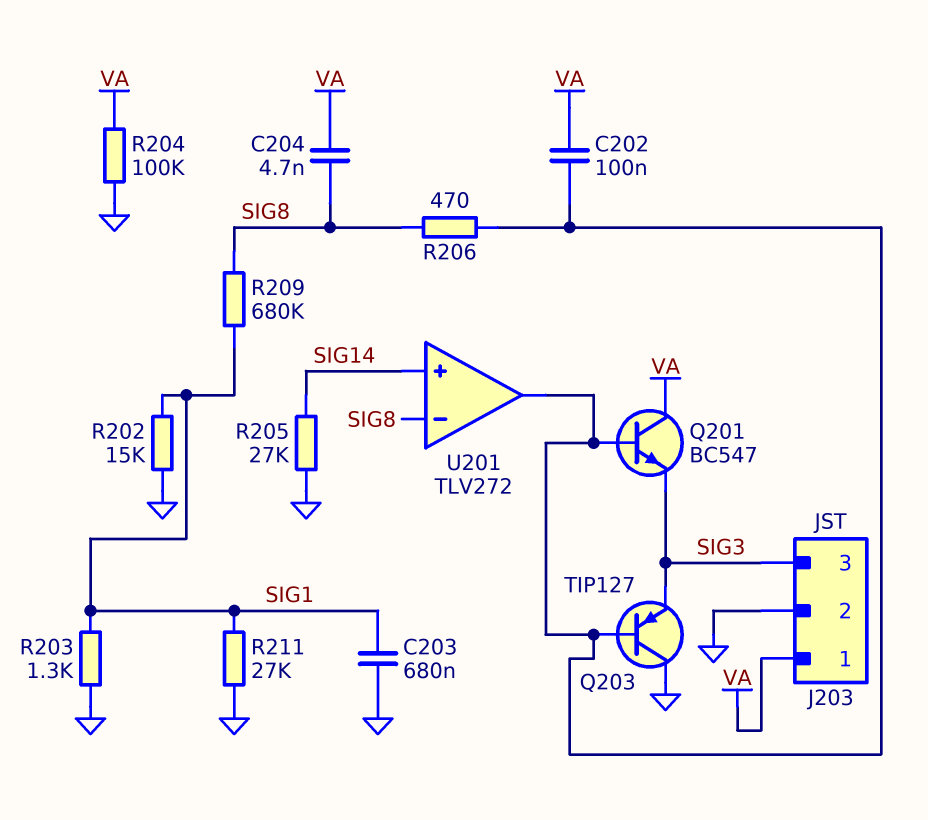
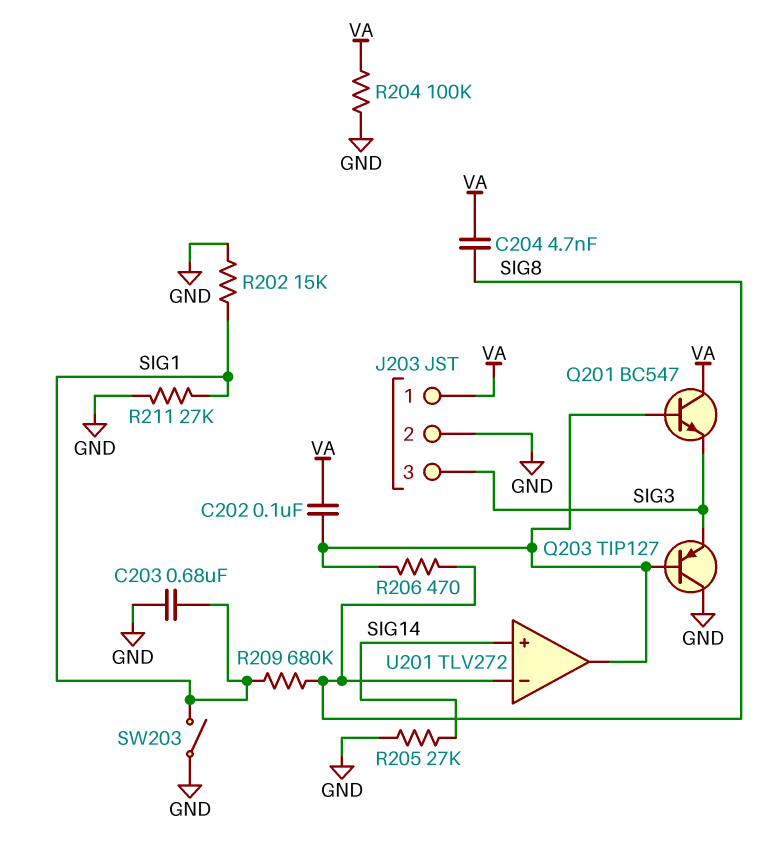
R203: 1.3k (GND, SIG1) -> none
SW203: none -> switch (GND, SIG1)

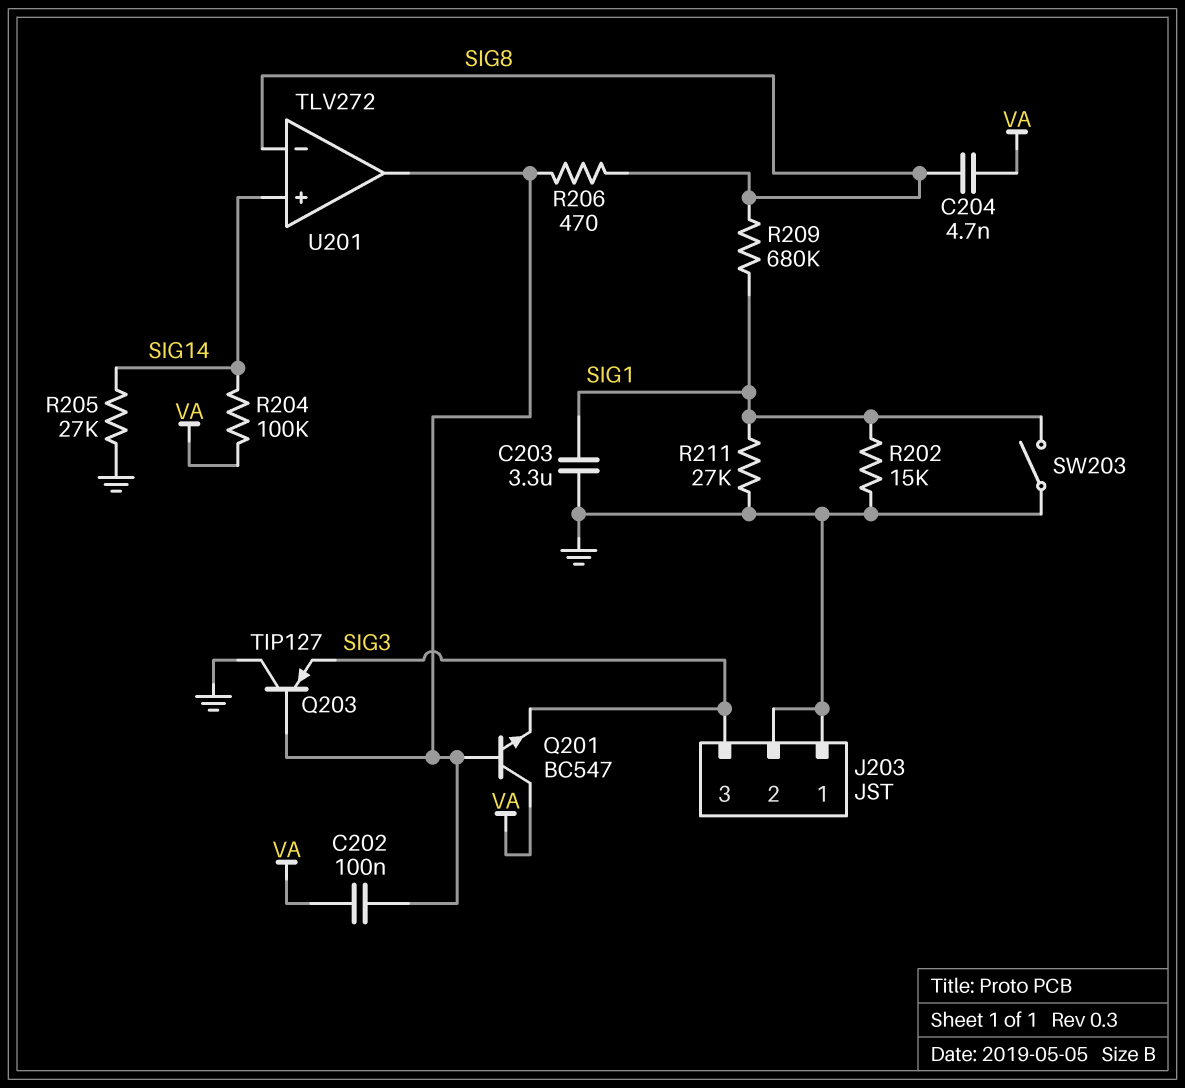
C203: 680nF (GND, SIG1) -> 3.3uF (GND, SIG1)
J203 pin 1: VA -> GND
R204: 100k (GND, VA) -> 100k (SIG14, VA)

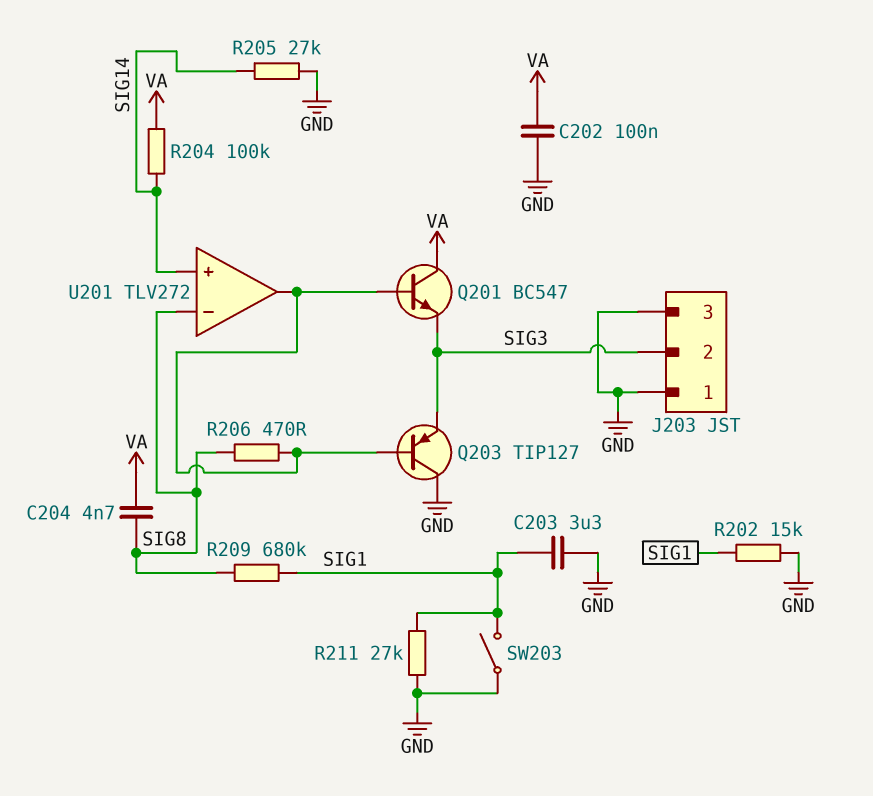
C202: 100nF (U201/out, VA) -> 100nF (GND, VA)
J203 pin 2: GND -> SIG3
J203 pin 3: SIG3 -> GND

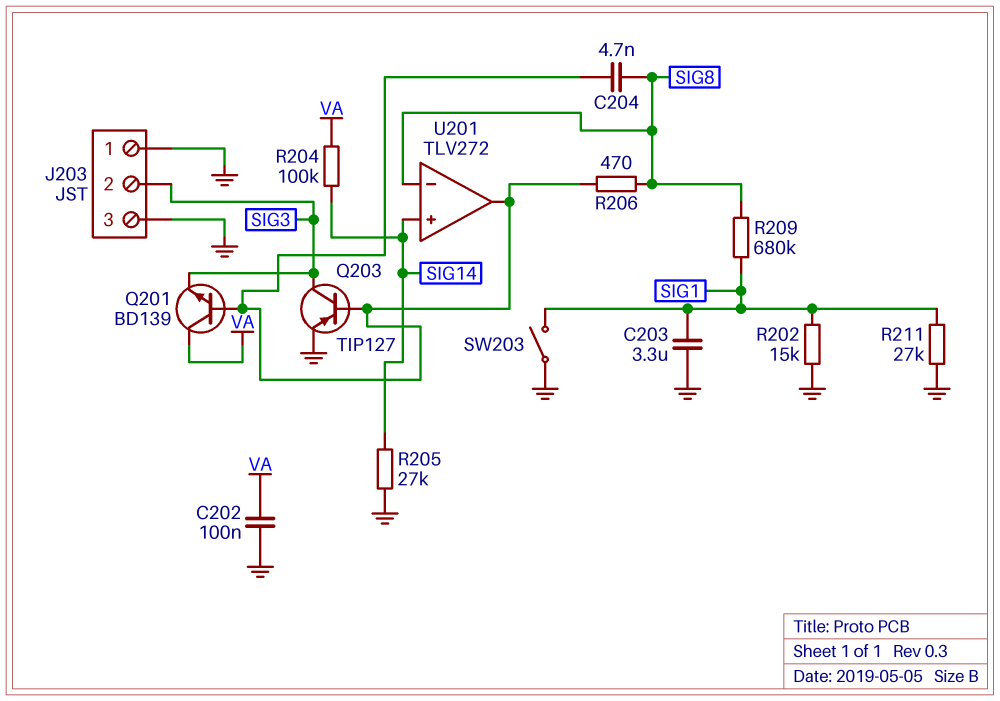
C204: 4.7nF (SIG8, VA) -> 4.7nF (SIG8, U201/out)
Q201: NPN BC547 (B U201/out, C VA, E SIG3) -> NPN BD139 (B U201/out, C VA, E SIG3)
Q203: PNP TIP127 (B U201/out, C GND, E SIG3) -> PNP TIP127 (B U201/out, C SIG3, E GND)

